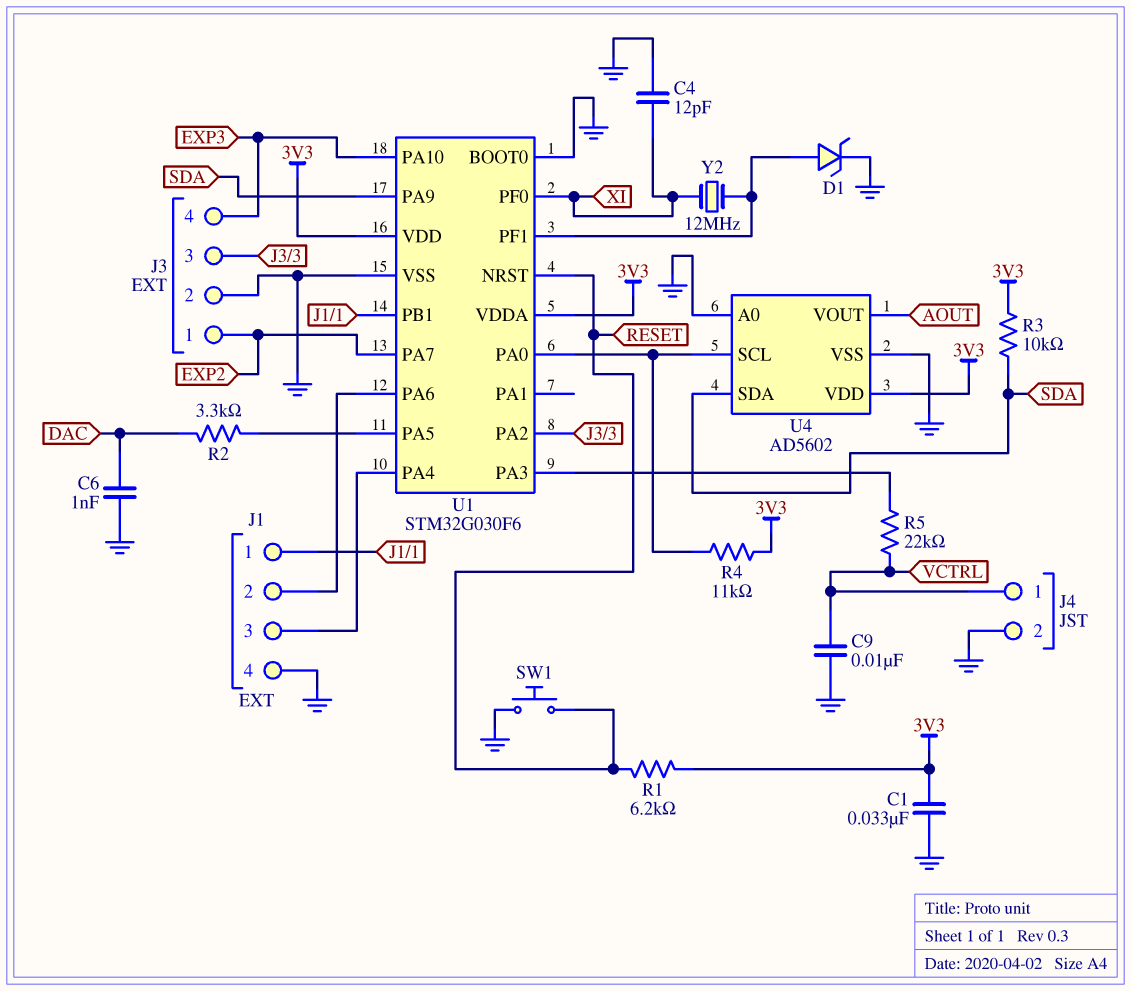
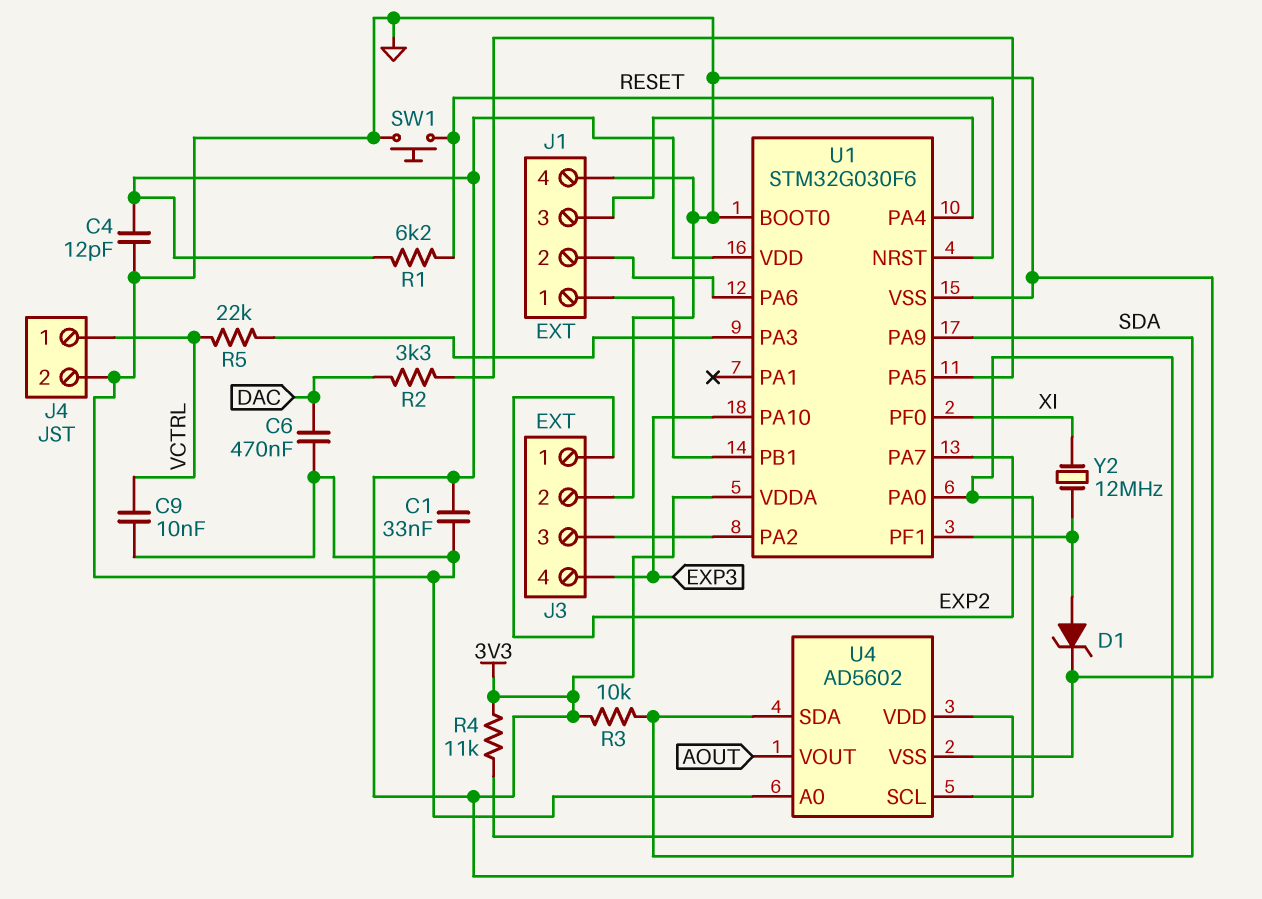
C4: 12pF (GND, XI) -> 12pF (3V3, GND)
C6: 1nF (DAC, GND) -> 470nF (DAC, GND)

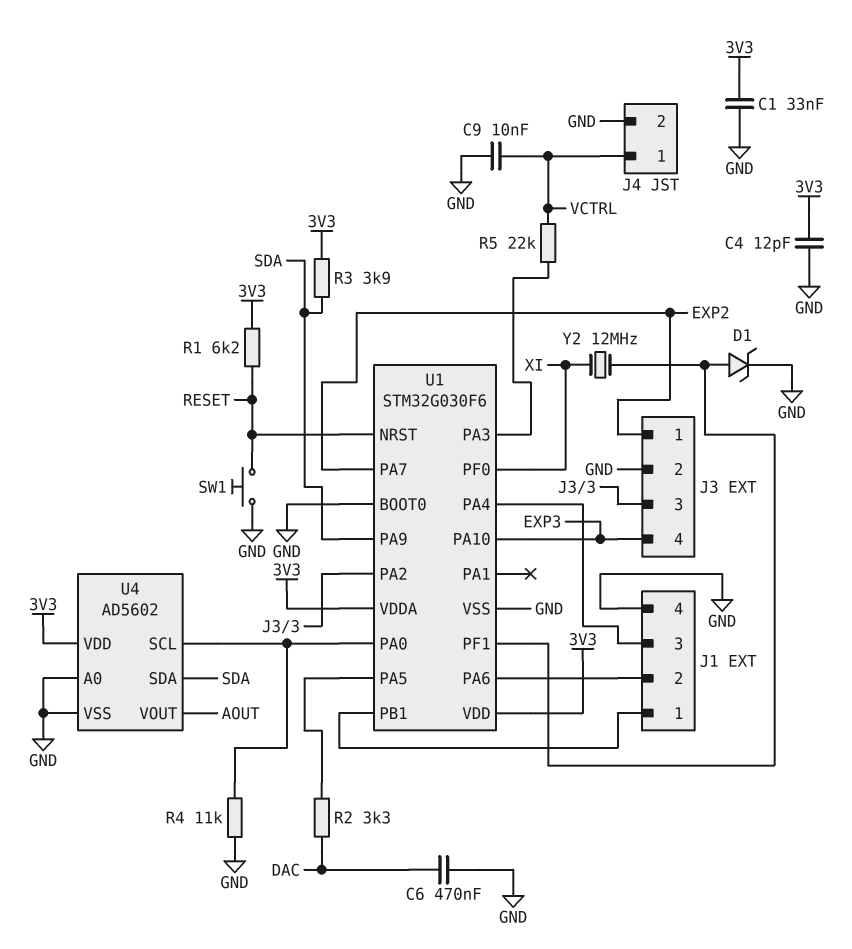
R3: 10k (3V3, SDA) -> 3.9k (3V3, SDA)
R4: 11k (3V3, U1/PA0) -> 11k (GND, U1/PA0)

